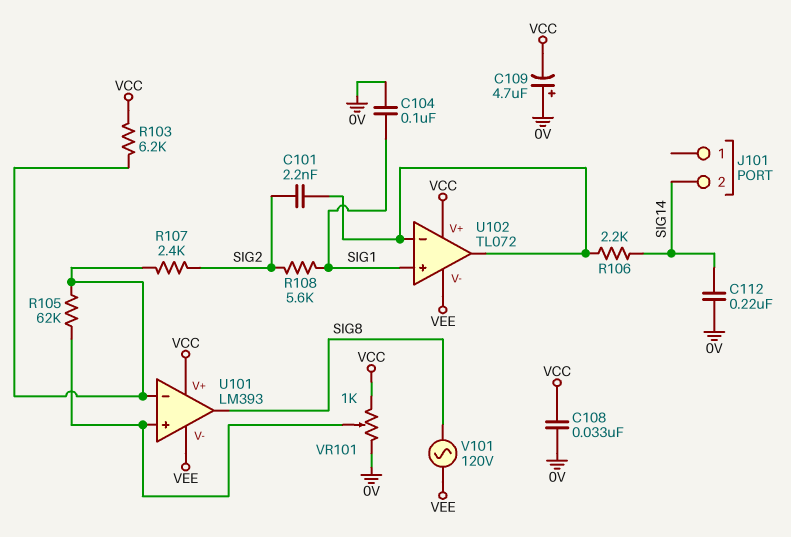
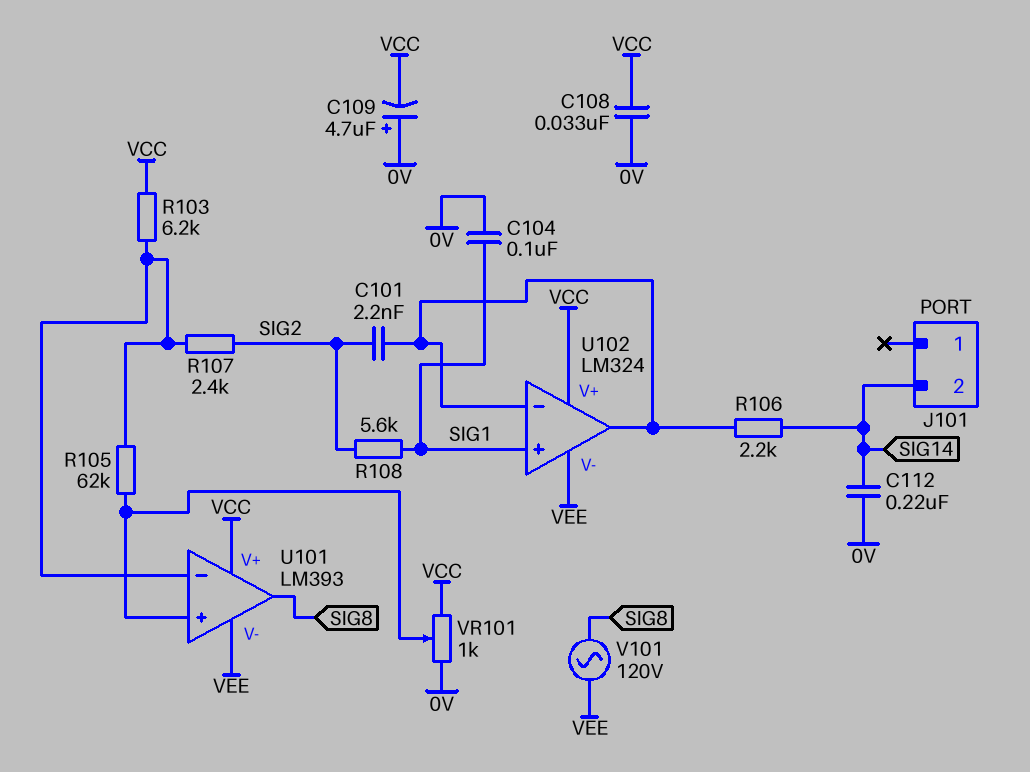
U102: TL072 -> LM324

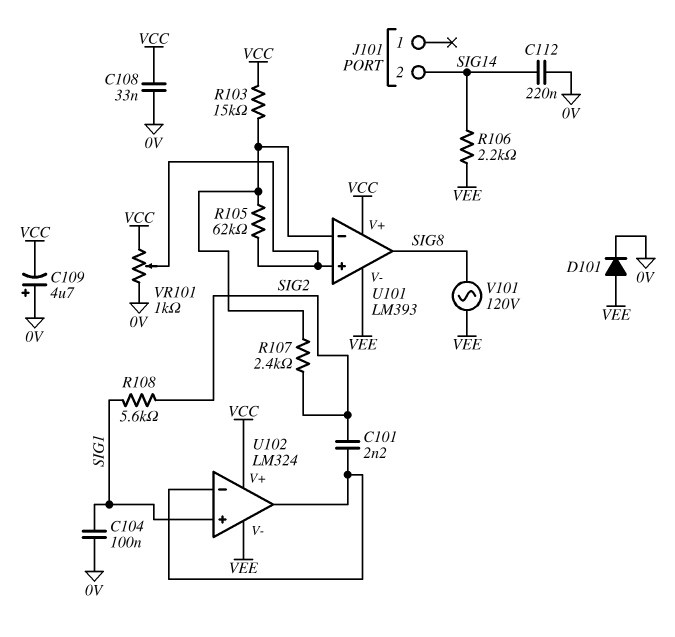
D101: none -> diode (A VEE, K 0V)
R103: 6.2k (U101/in-, VCC) -> 15k (U101/in-, VCC)
R106: 2.2k (SIG14, U102/in-) -> 2.2k (SIG14, VEE)

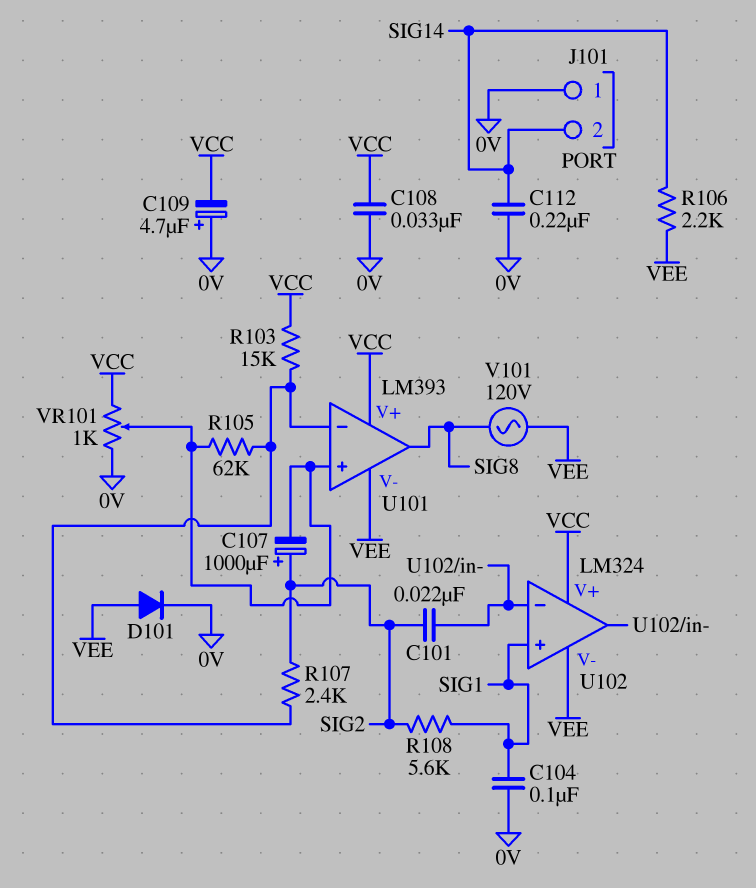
C101: 2.2nF (SIG2, U102/in-) -> 22nF (SIG2, U102/in-)
C107: none -> 1000uF (plus SIG2, minus U101/in+)
J101 pin 1: none -> 0V

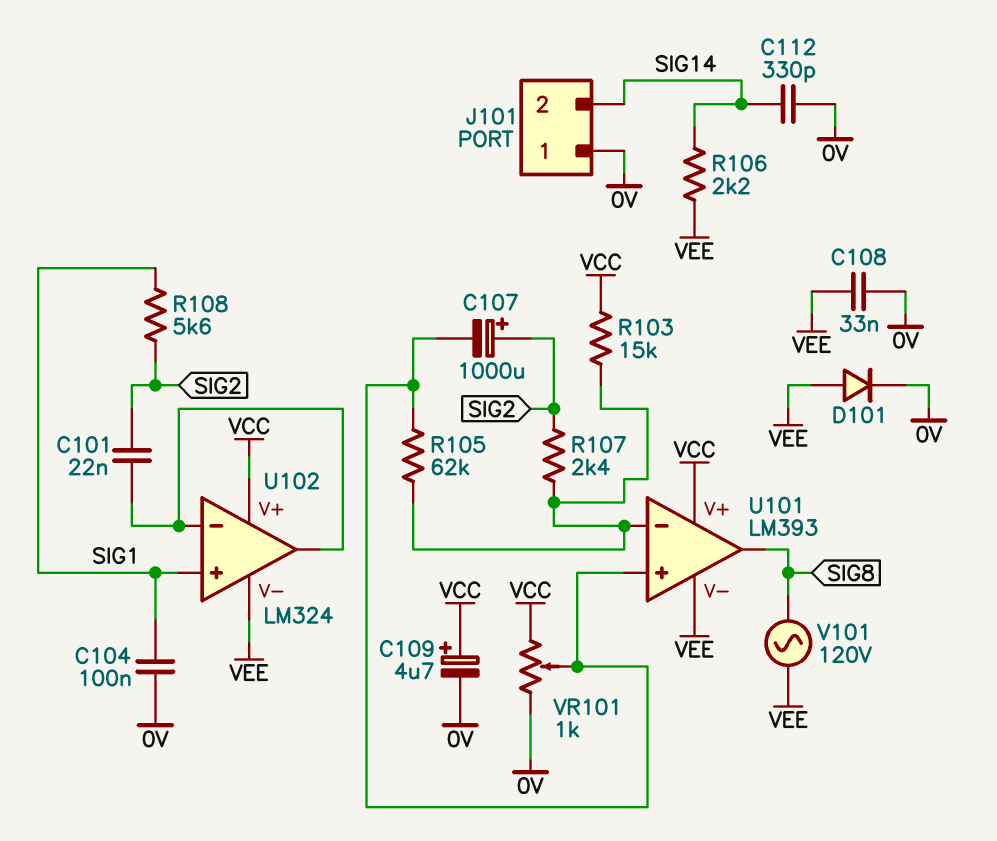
C108: 33nF (0V, VCC) -> 33nF (0V, VEE)
C109: 4.7uF (plus 0V, minus VCC) -> 4.7uF (plus VCC, minus 0V)
C112: 220nF (0V, SIG14) -> 330pF (0V, SIG14)

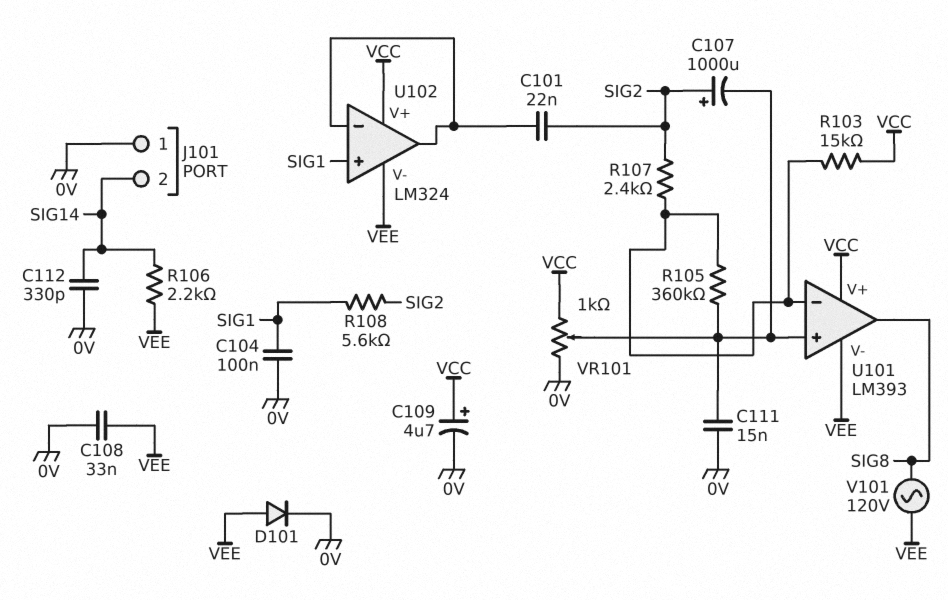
C111: none -> 15nF (0V, U101/in+)
R105: 62k (U101/in+, U101/in-) -> 360k (U101/in+, U101/in-)

